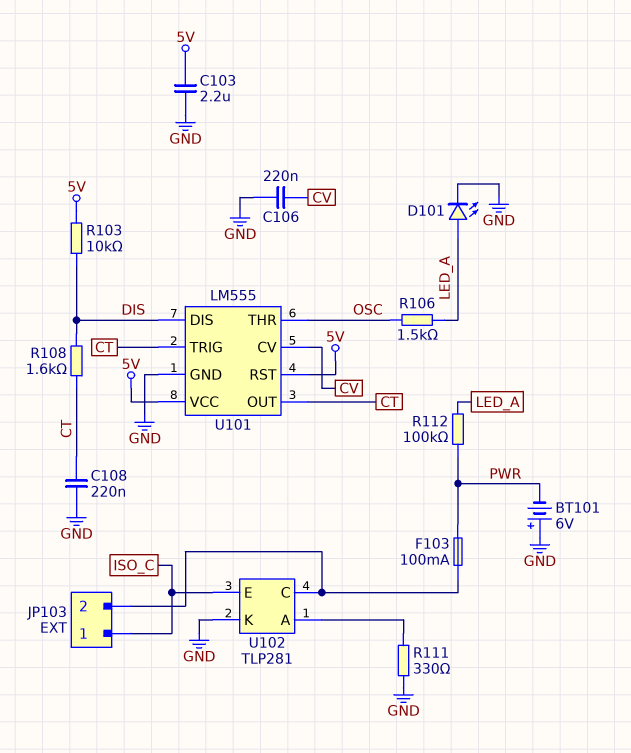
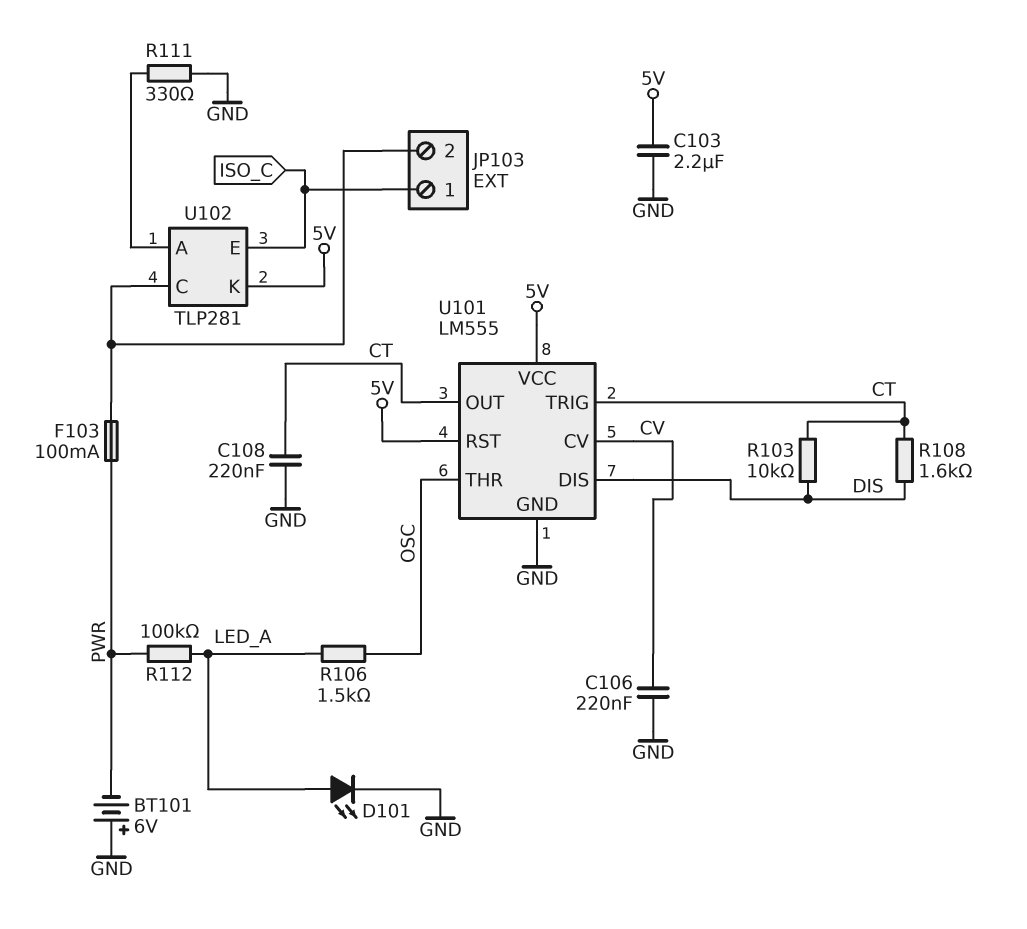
R103: 10k (5V, DIS) -> 10k (CT, DIS)
U102 pin K: GND -> 5V

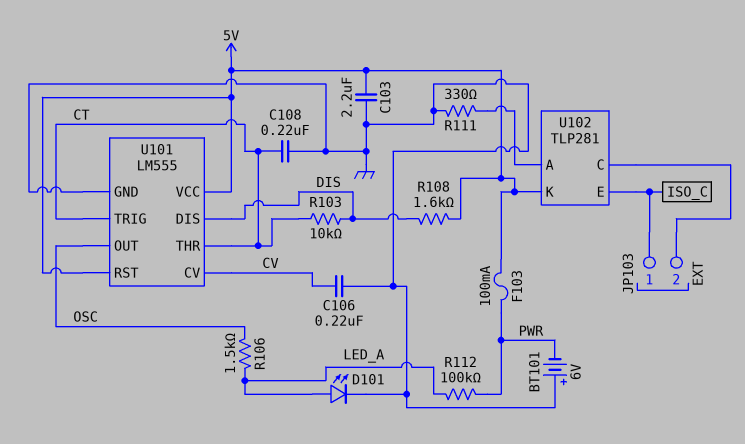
F103: 100mA (JP103/2, PWR) -> 100mA (5V, PWR)
R108: 1.6k (CT, DIS) -> 1.6k (5V, DIS)
U101 pin OUT: CT -> OSC
U101 pin THR: OSC -> CT

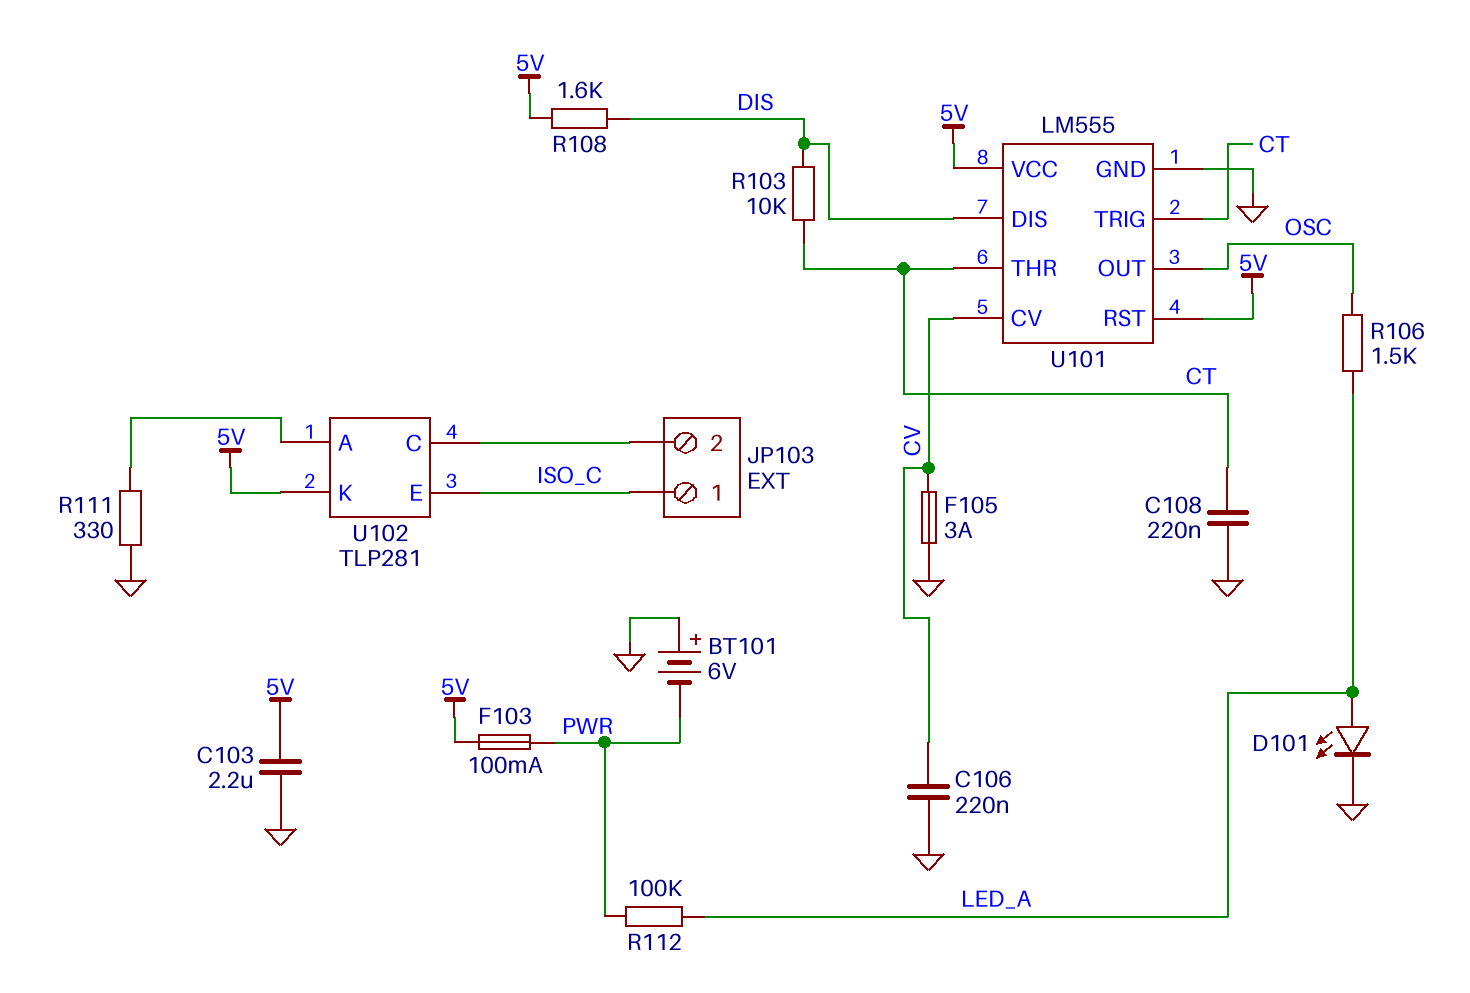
F105: none -> 3A (CV, GND)

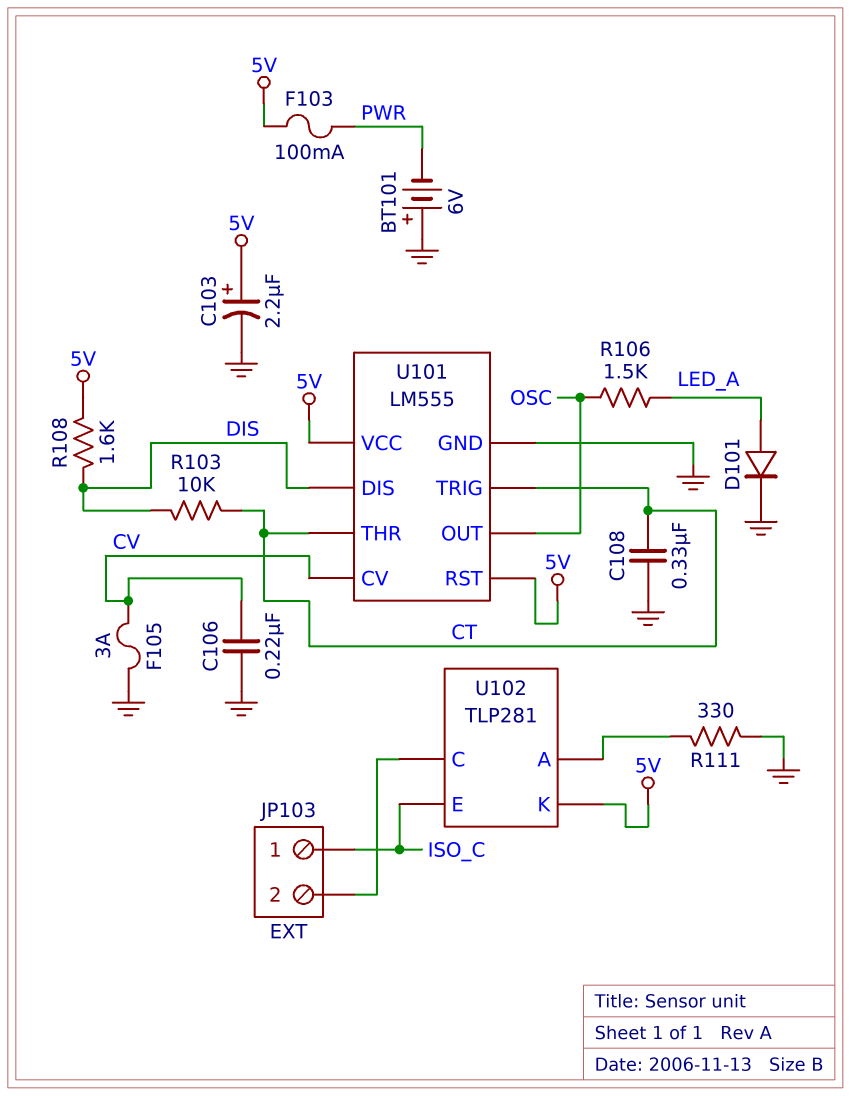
C103: 2.2uF (5V, GND) -> 2.2uF (plus 5V, minus GND)
C108: 220nF (CT, GND) -> 330nF (CT, GND)
D101: LED (A LED_A, K GND) -> diode (A LED_A, K GND)
R112: 100k (LED_A, PWR) -> none

